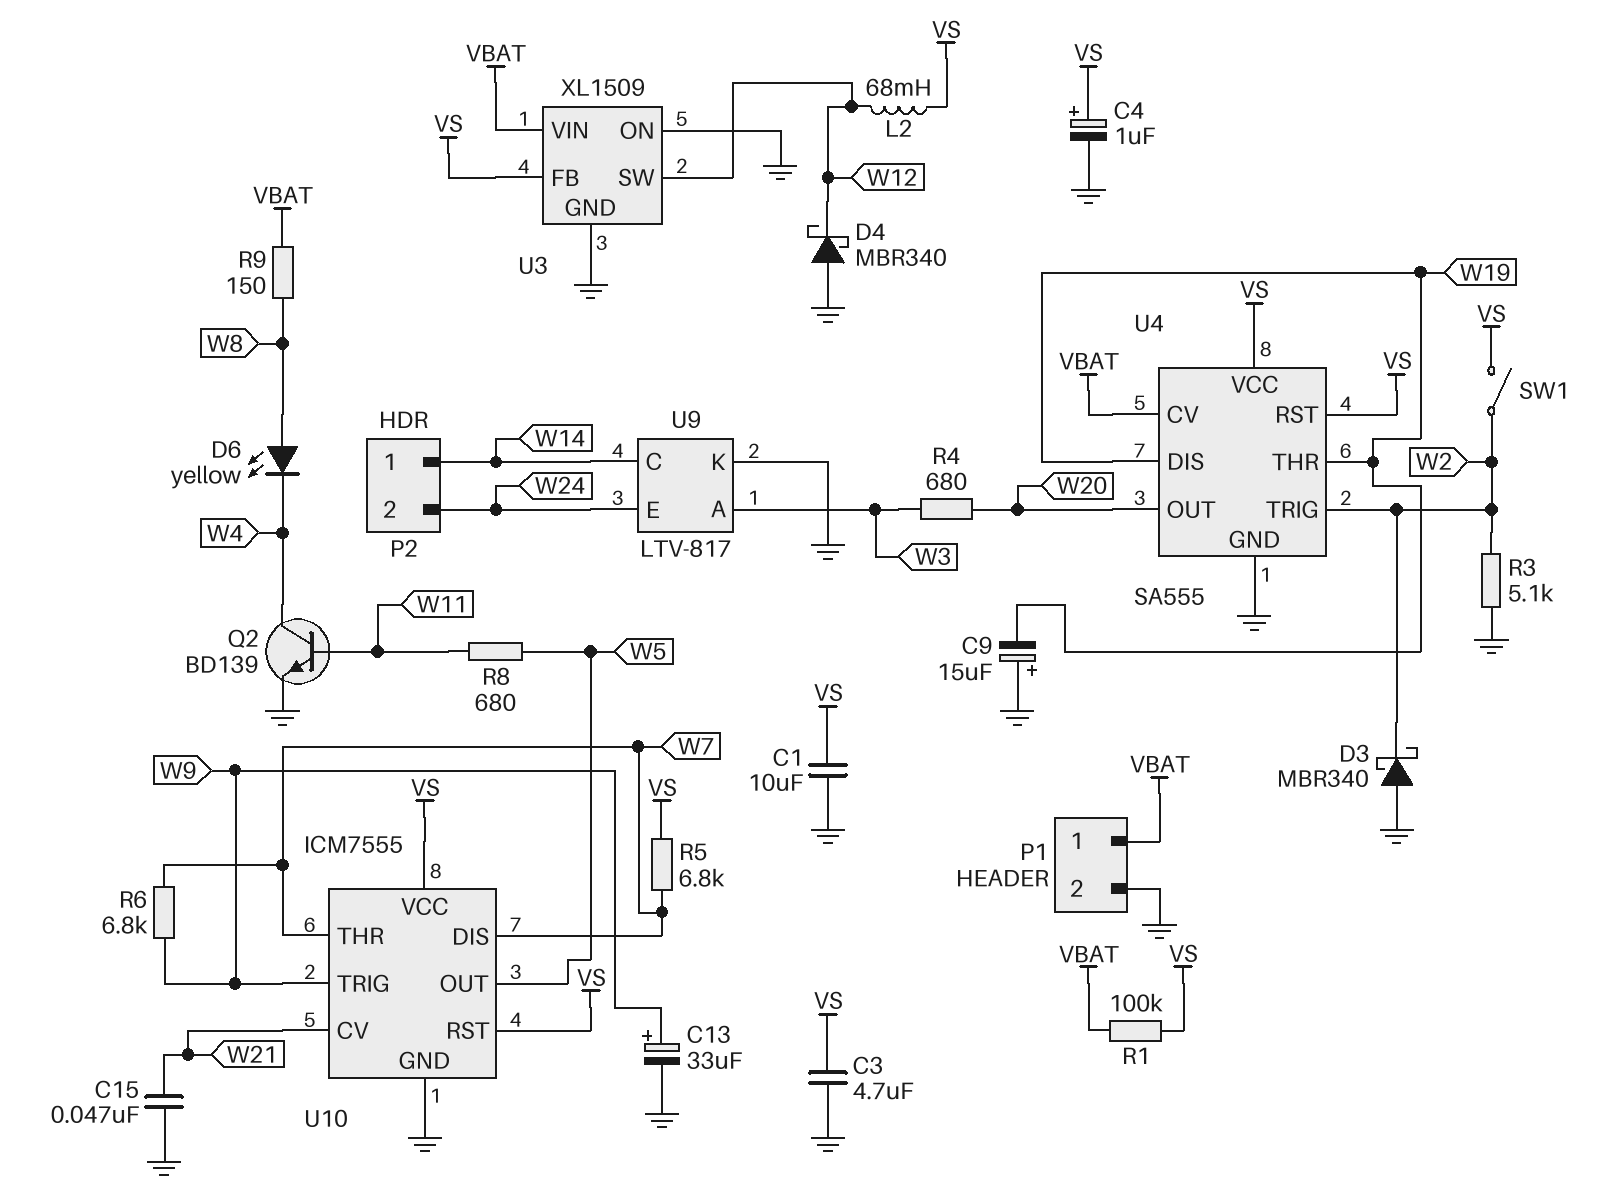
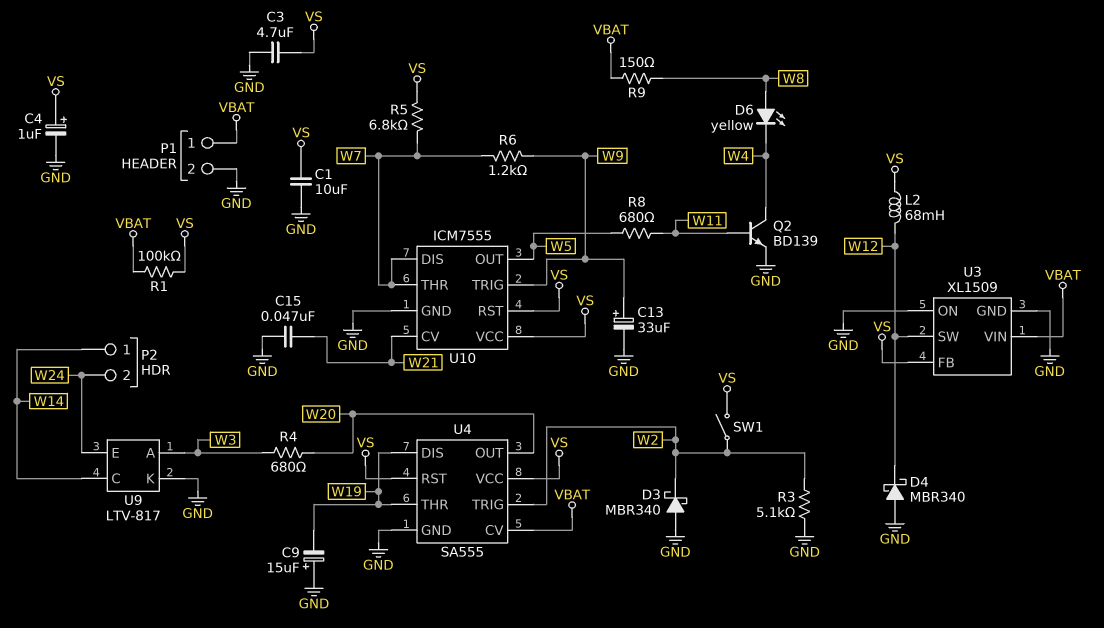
R6: 6.8k (W7, W9) -> 1.2k (W7, W9)

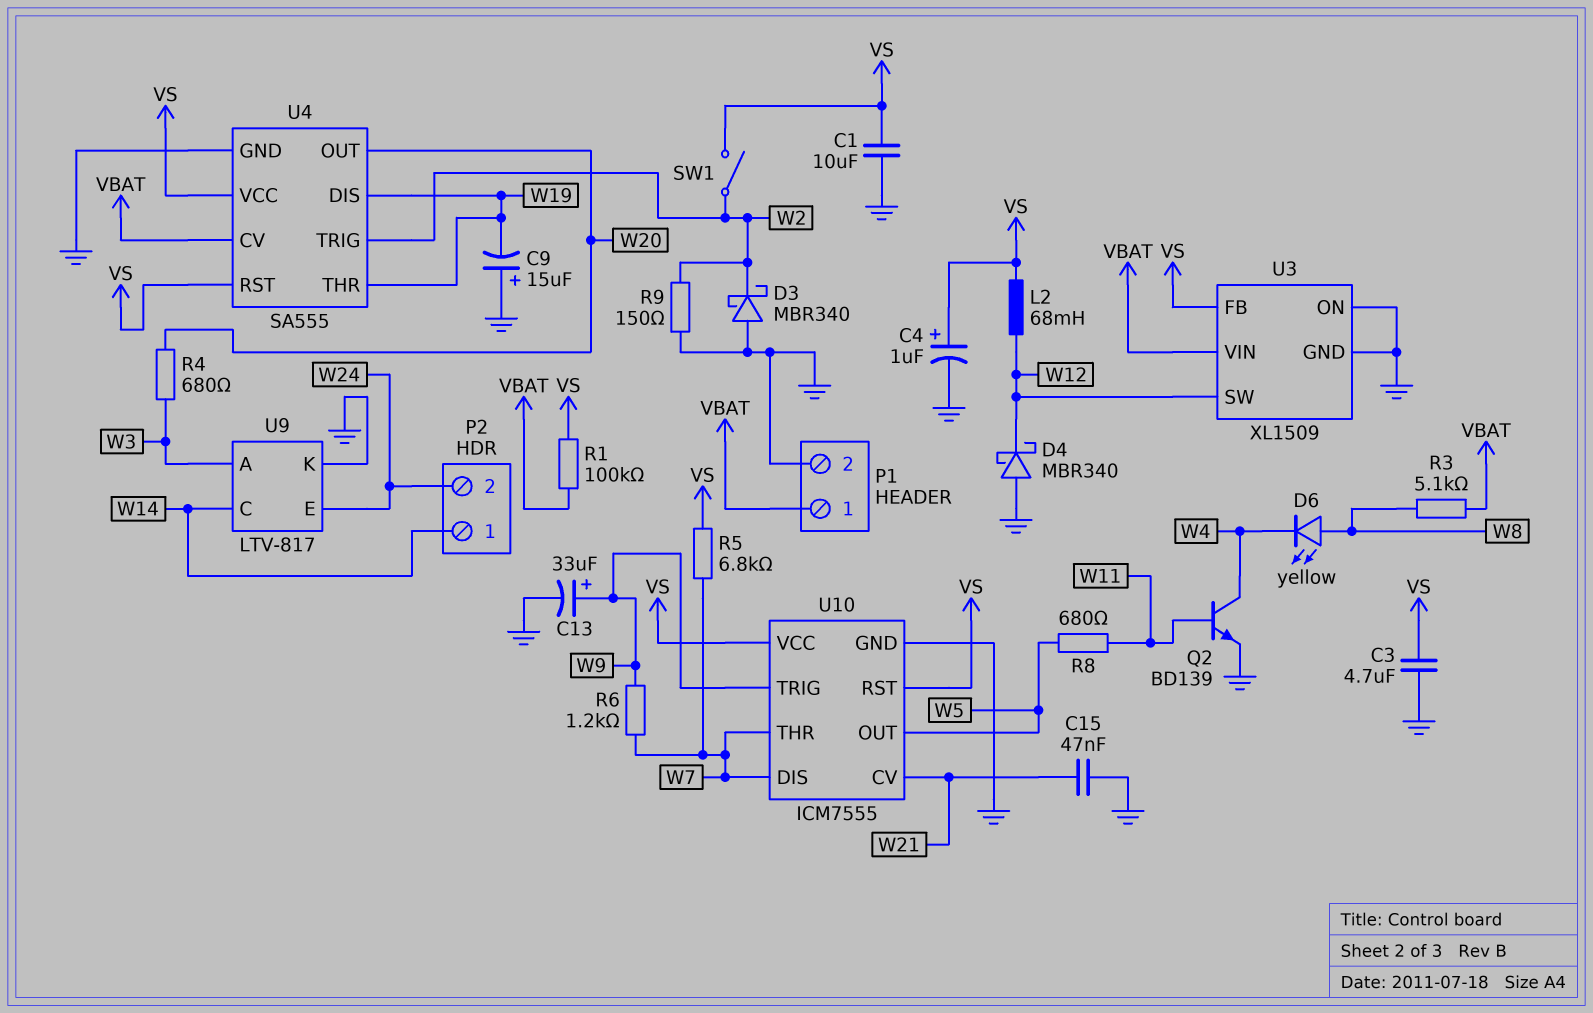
R3: 5.1k (GND, W2) -> 5.1k (VBAT, W8)
R9: 150 (VBAT, W8) -> 150 (GND, W2)

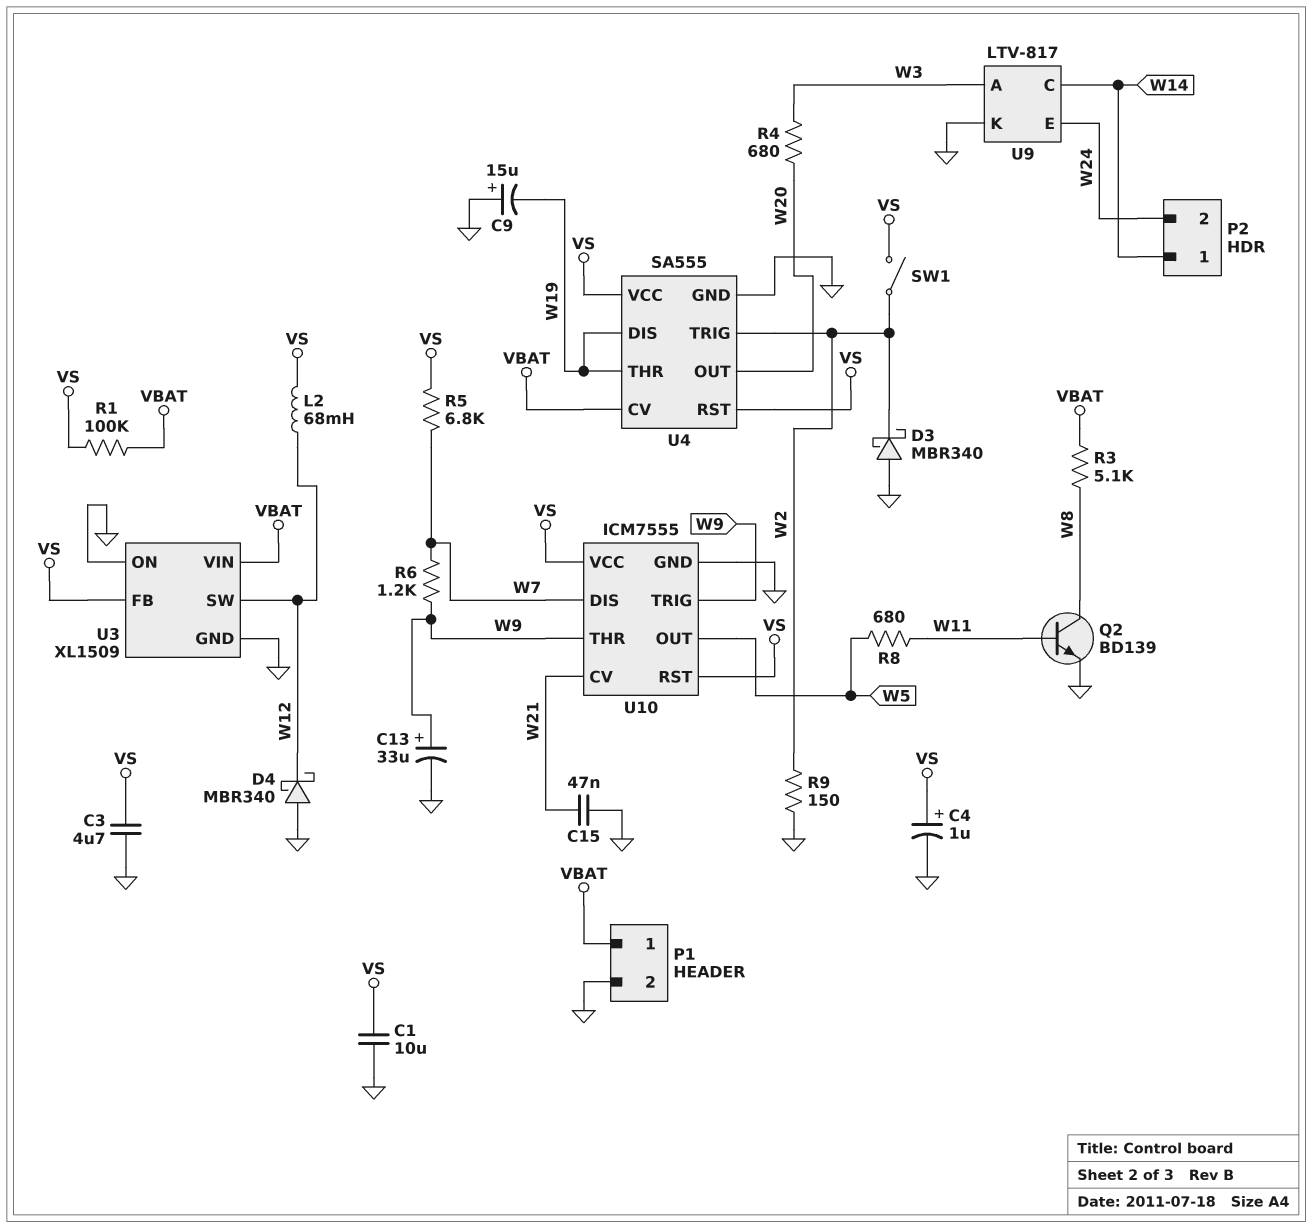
D6: LED yellow (A W8, K W4) -> none
Q2: NPN BD139 (B W11, C W4, E GND) -> NPN BD139 (B W11, C W8, E GND)
U10 pin THR: W7 -> W9

